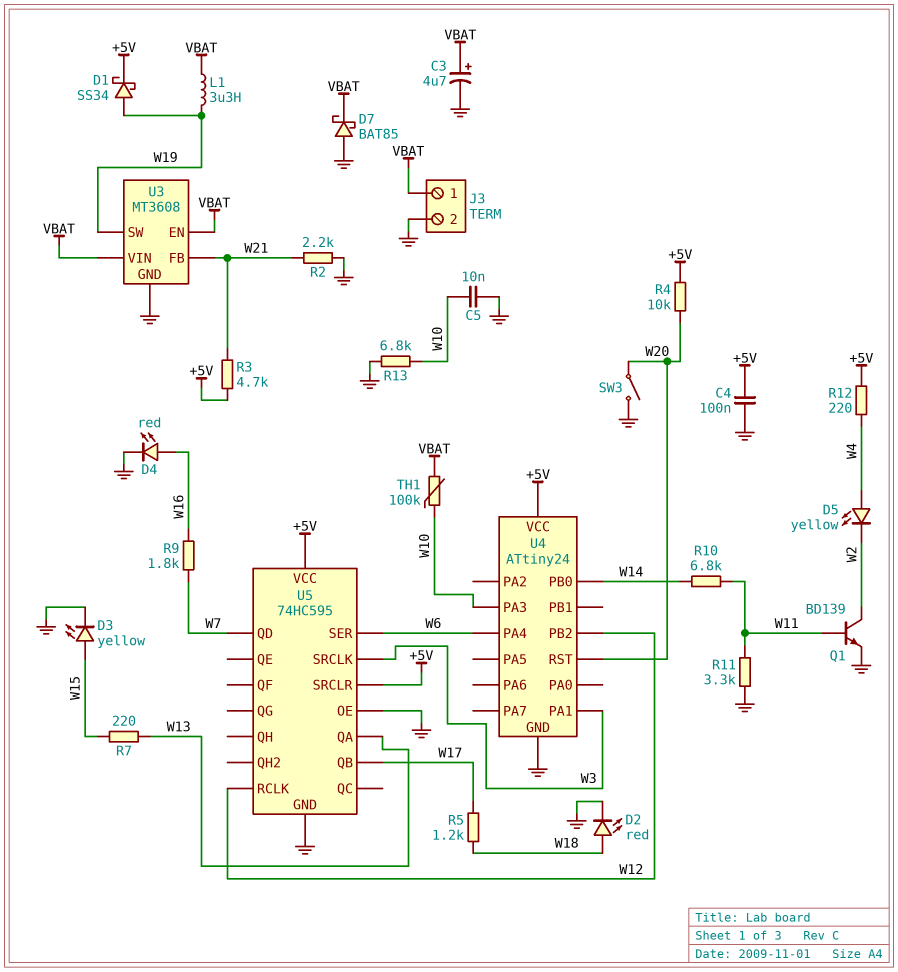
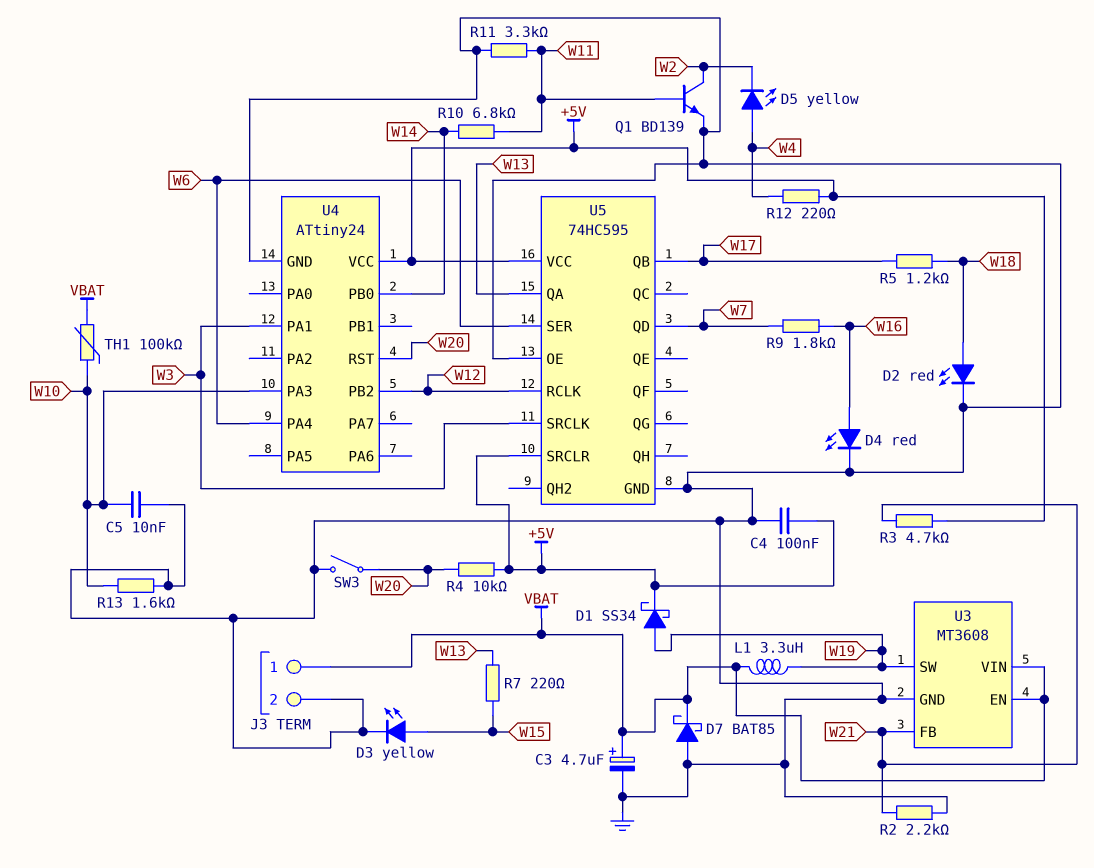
R13: 6.8k (GND, W10) -> 1.6k (GND, W10)

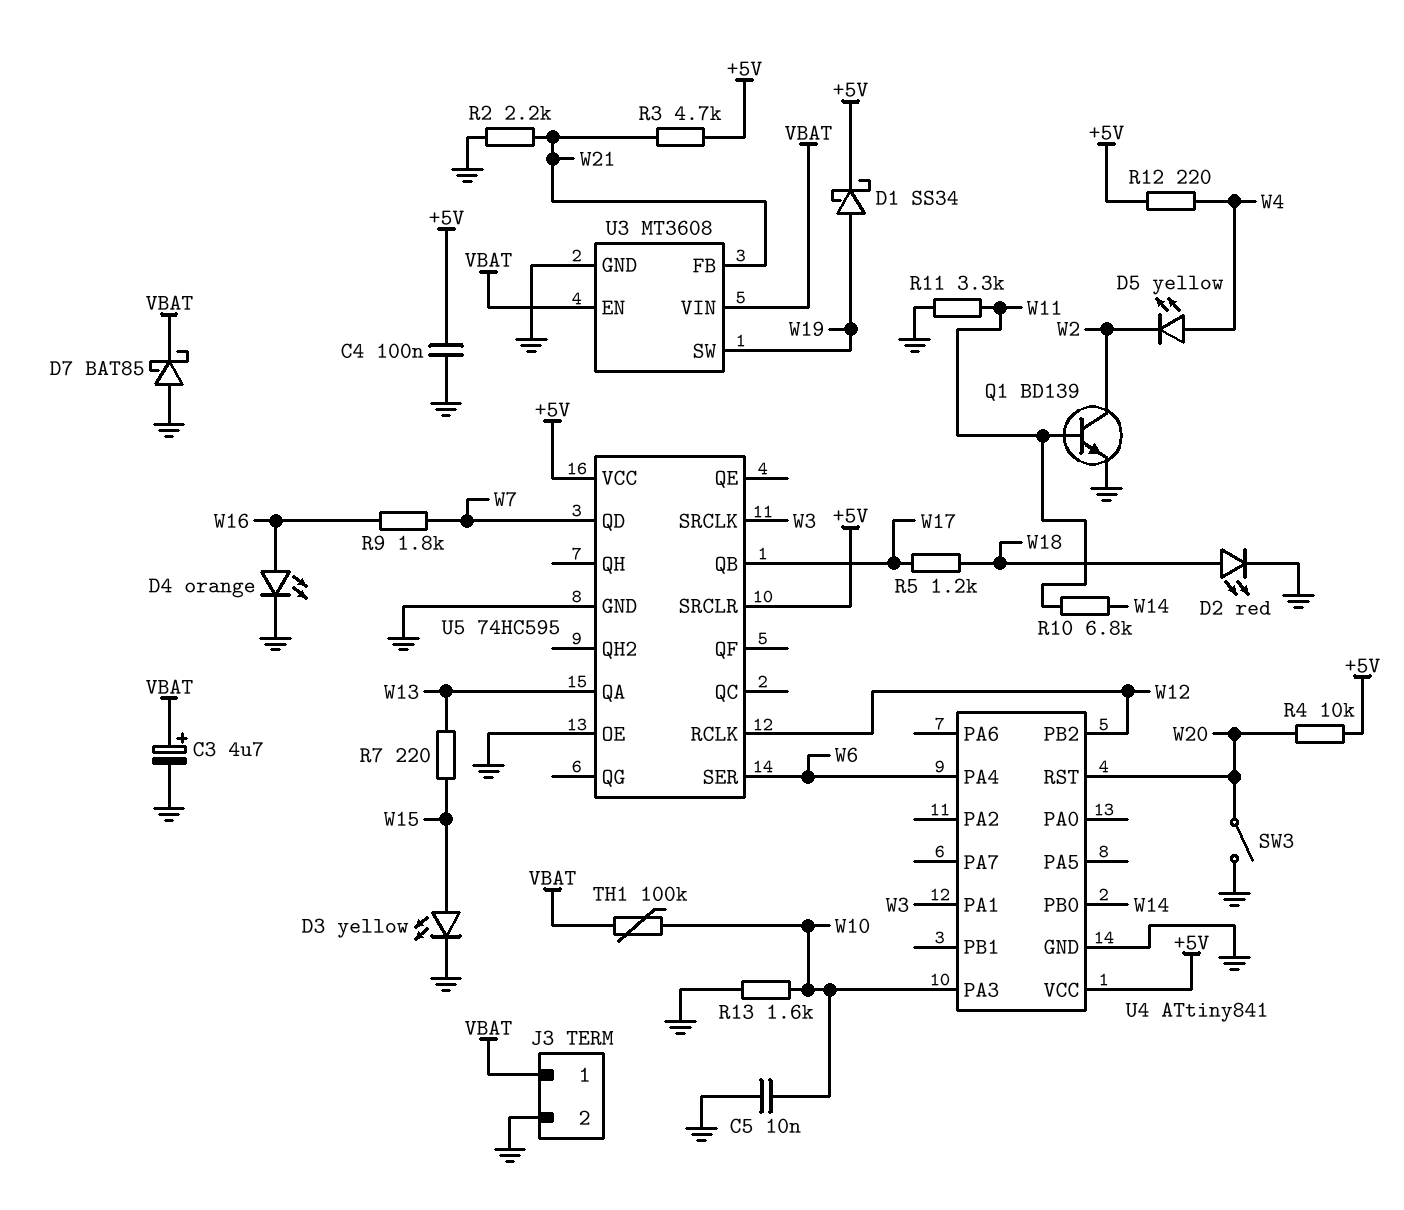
D4: LED red (A W16, K GND) -> LED orange (A W16, K GND)
L1: 3.3uH (VBAT, W19) -> none
U4: ATtiny24 -> ATtiny841

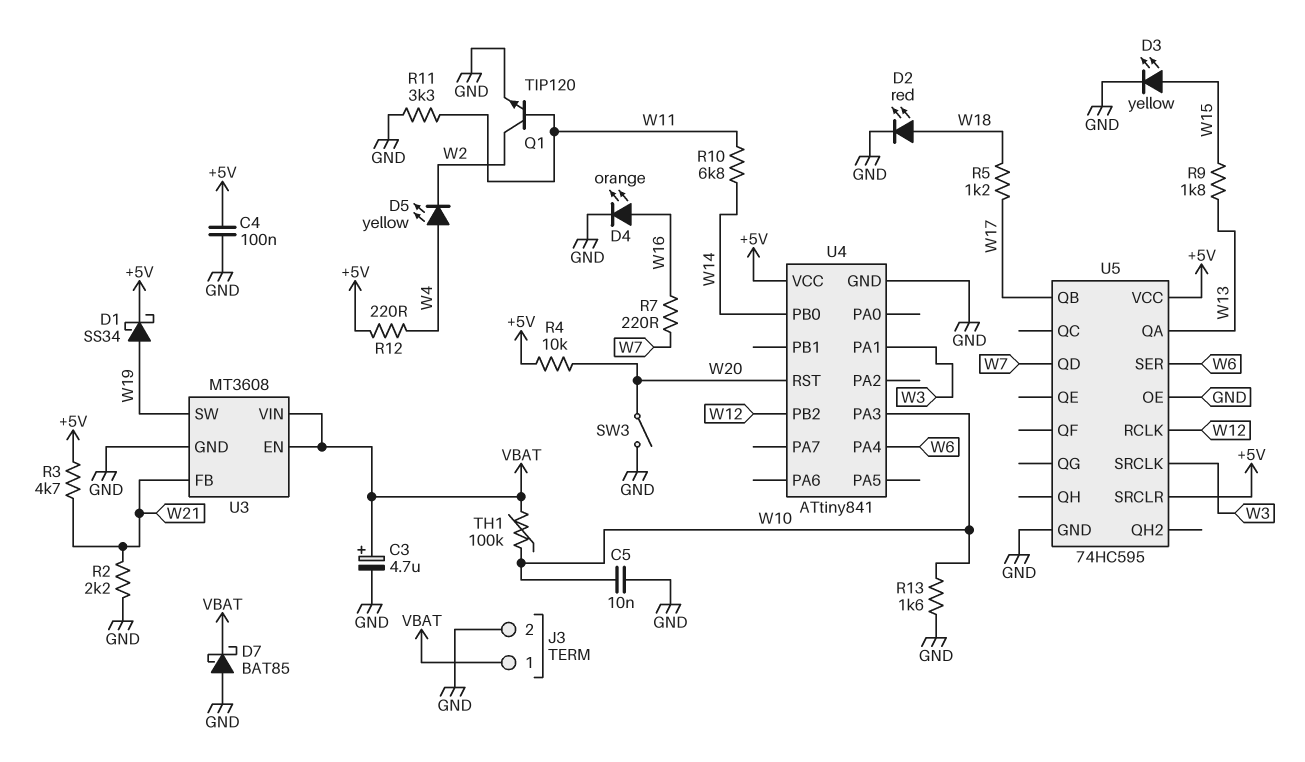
Q1: NPN BD139 (B W11, C W2, E GND) -> NPN TIP120 (B W11, C W2, E GND)
R7: 220 (W13, W15) -> 220 (W7, W16)
R9: 1.8k (W7, W16) -> 1.8k (W13, W15)

